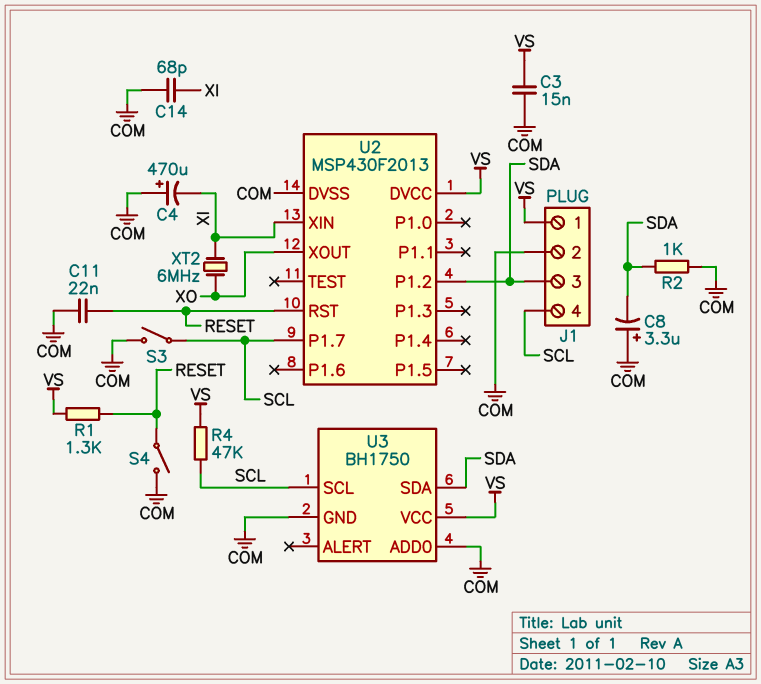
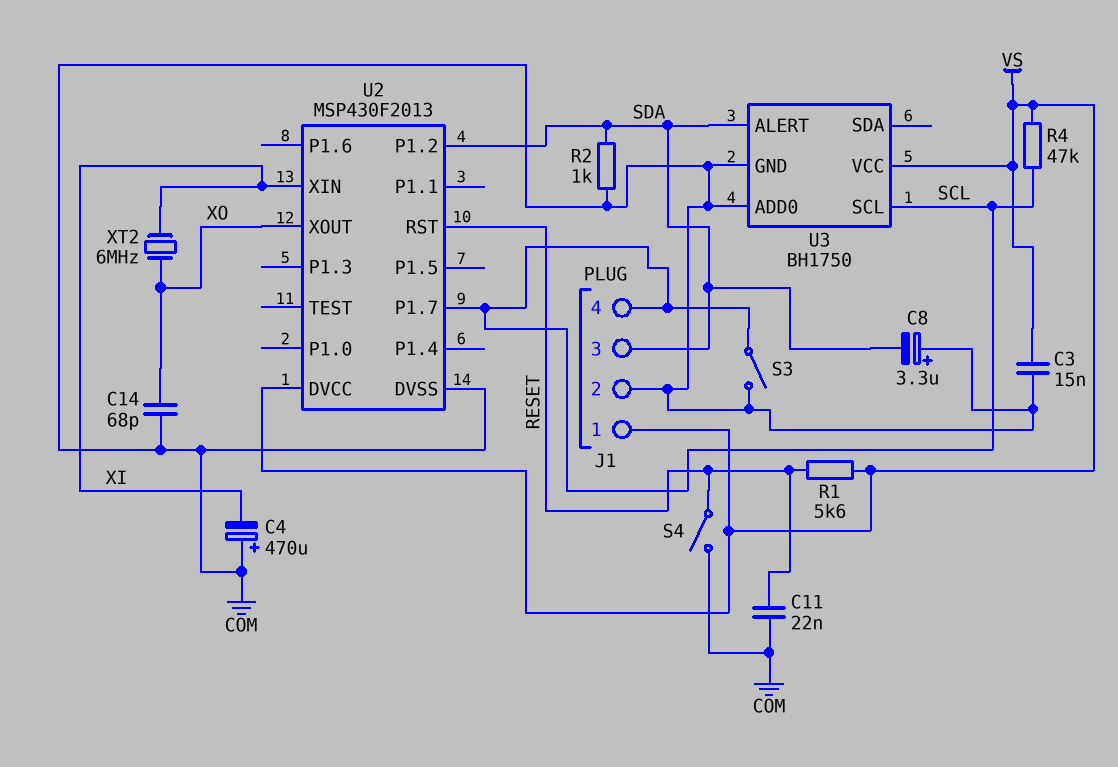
C14: 68pF (COM, XI) -> 68pF (COM, XO)
R1: 1.3k (RESET, VS) -> 5.6k (RESET, VS)
U3 pin ALERT: none -> SDA
U3 pin SDA: SDA -> none

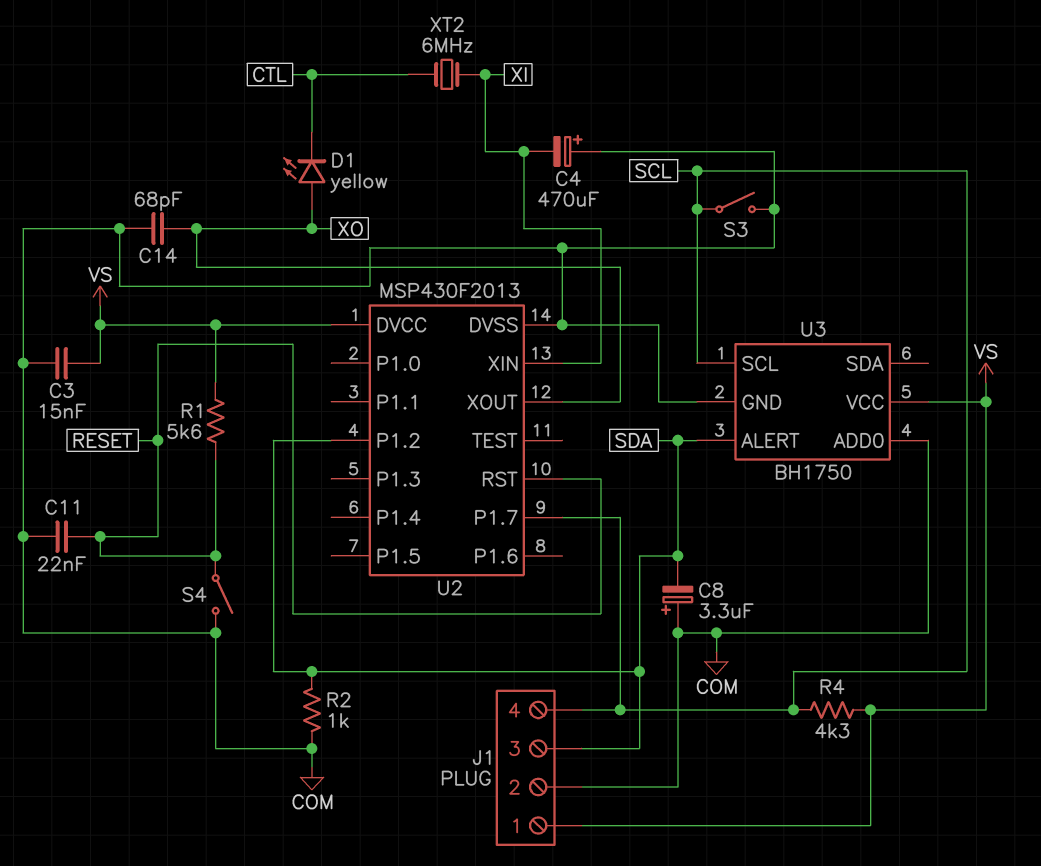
D1: none -> LED yellow (A XO, K CTL)
R4: 47k (SCL, VS) -> 4.3k (SCL, VS)
XT2: 6MHz (XI, XO) -> 6MHz (CTL, XI)

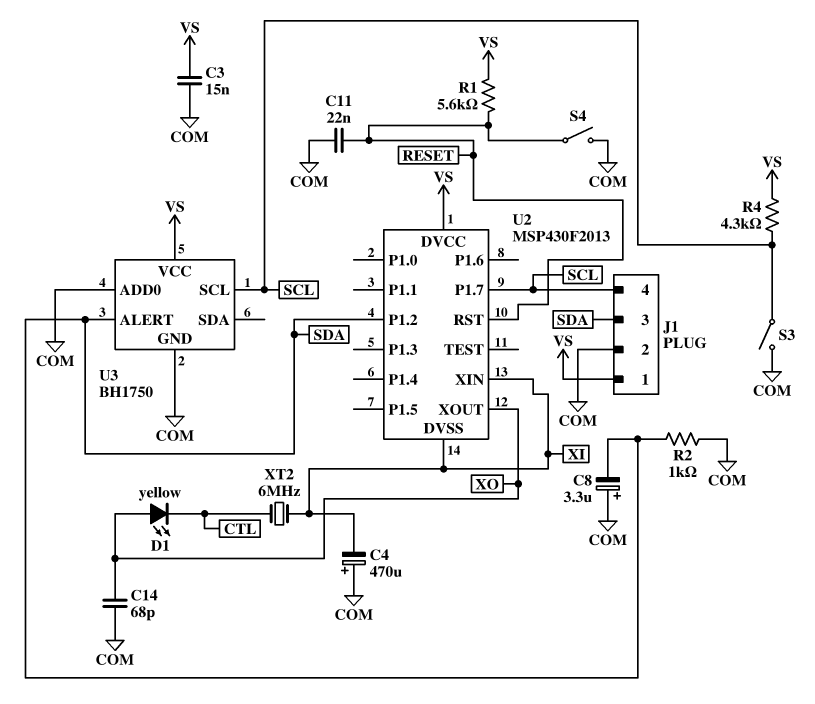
U2 pin DVSS: COM -> XI

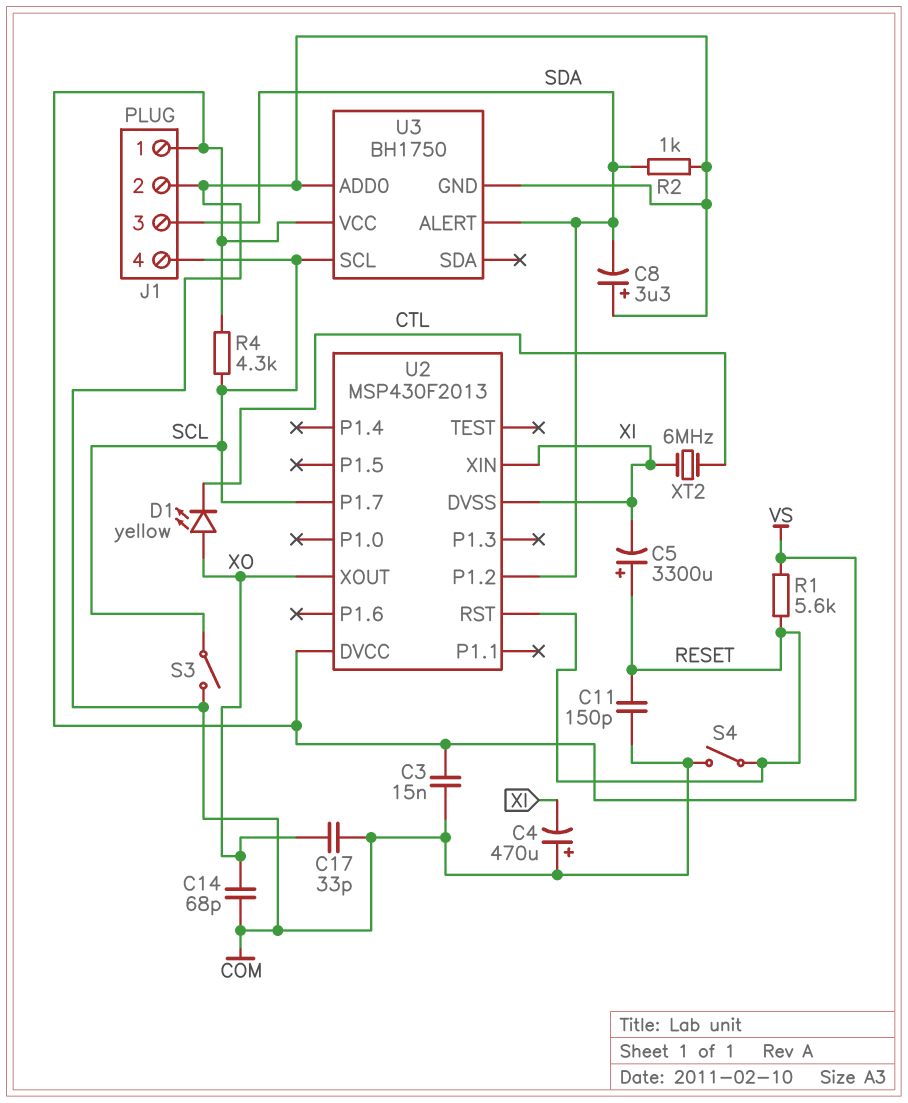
C5: none -> 3300uF (plus RESET, minus XI)
C11: 22nF (COM, RESET) -> 150pF (COM, RESET)
C17: none -> 33pF (COM, XO)

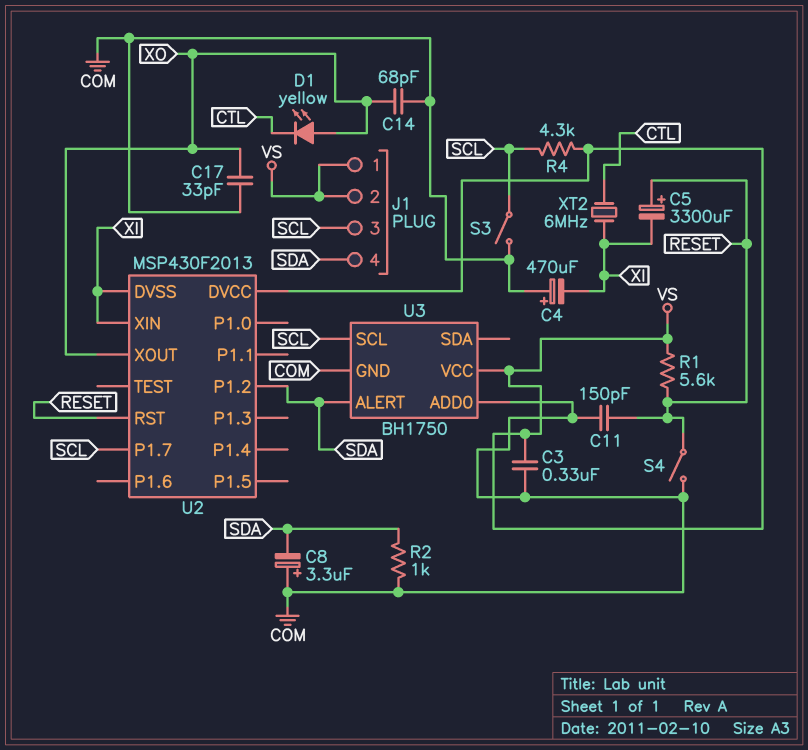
C3: 15nF (COM, VS) -> 330nF (COM, VS)
J1 pin 2: COM -> VS
J1 pin 3: SDA -> SCL
J1 pin 4: SCL -> SDA

